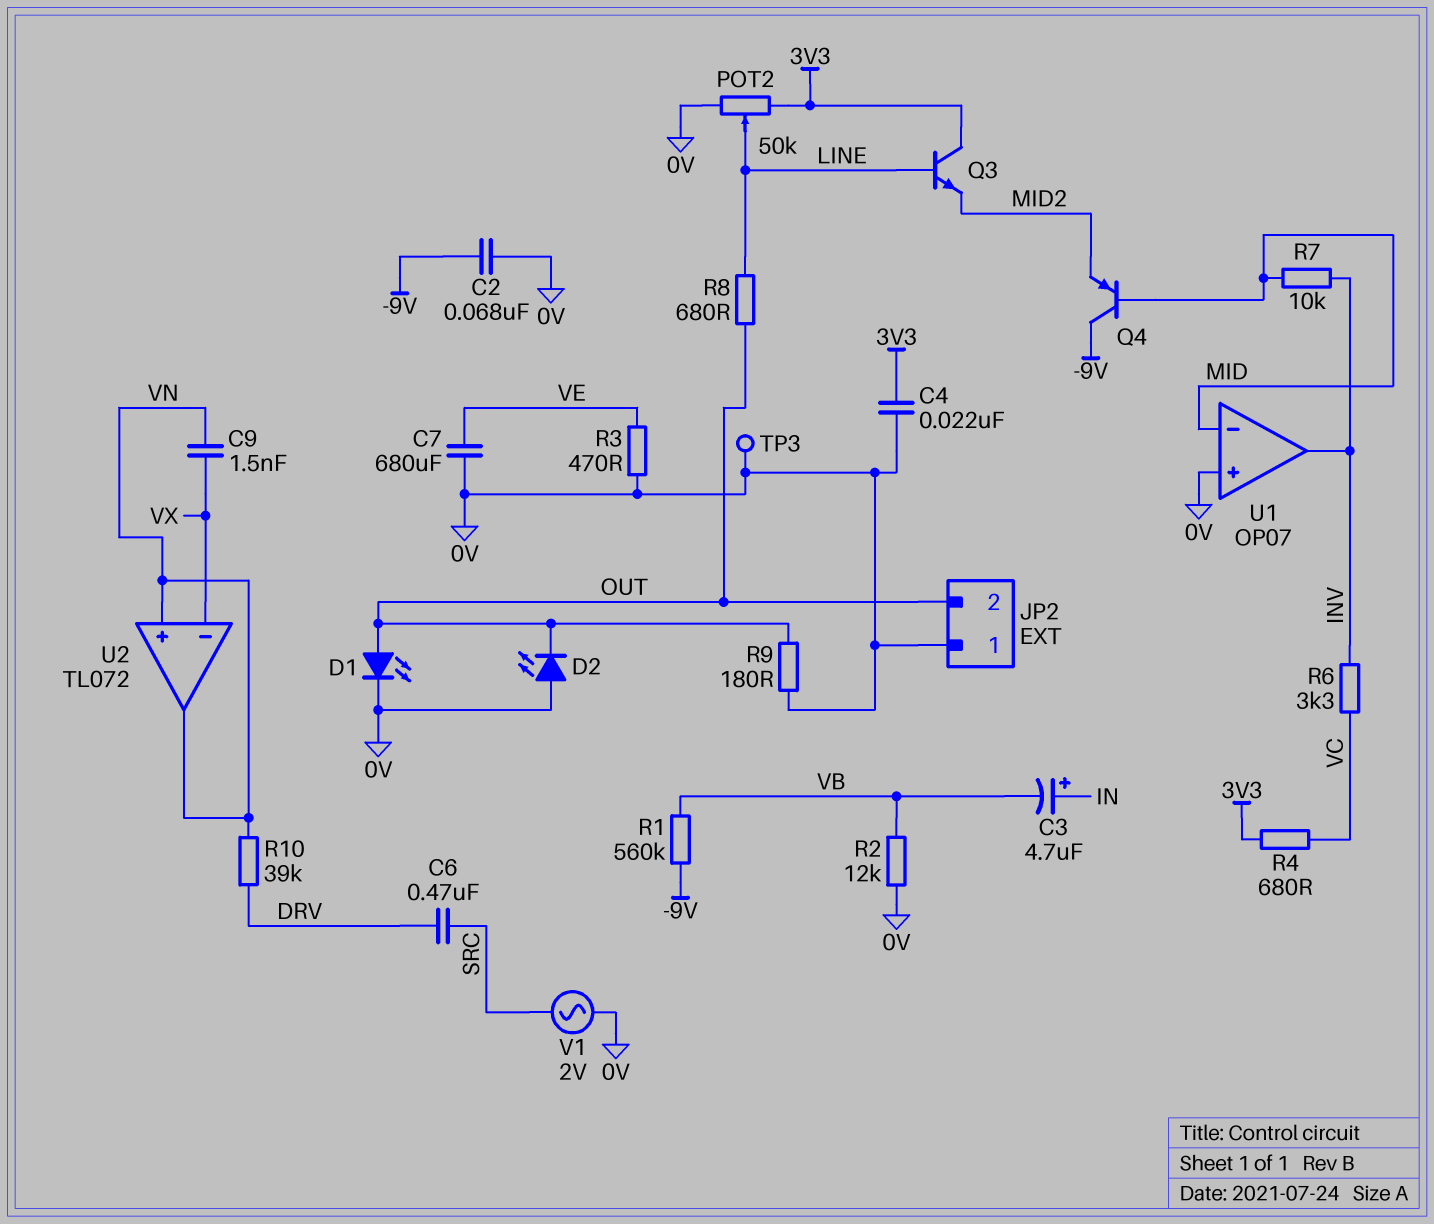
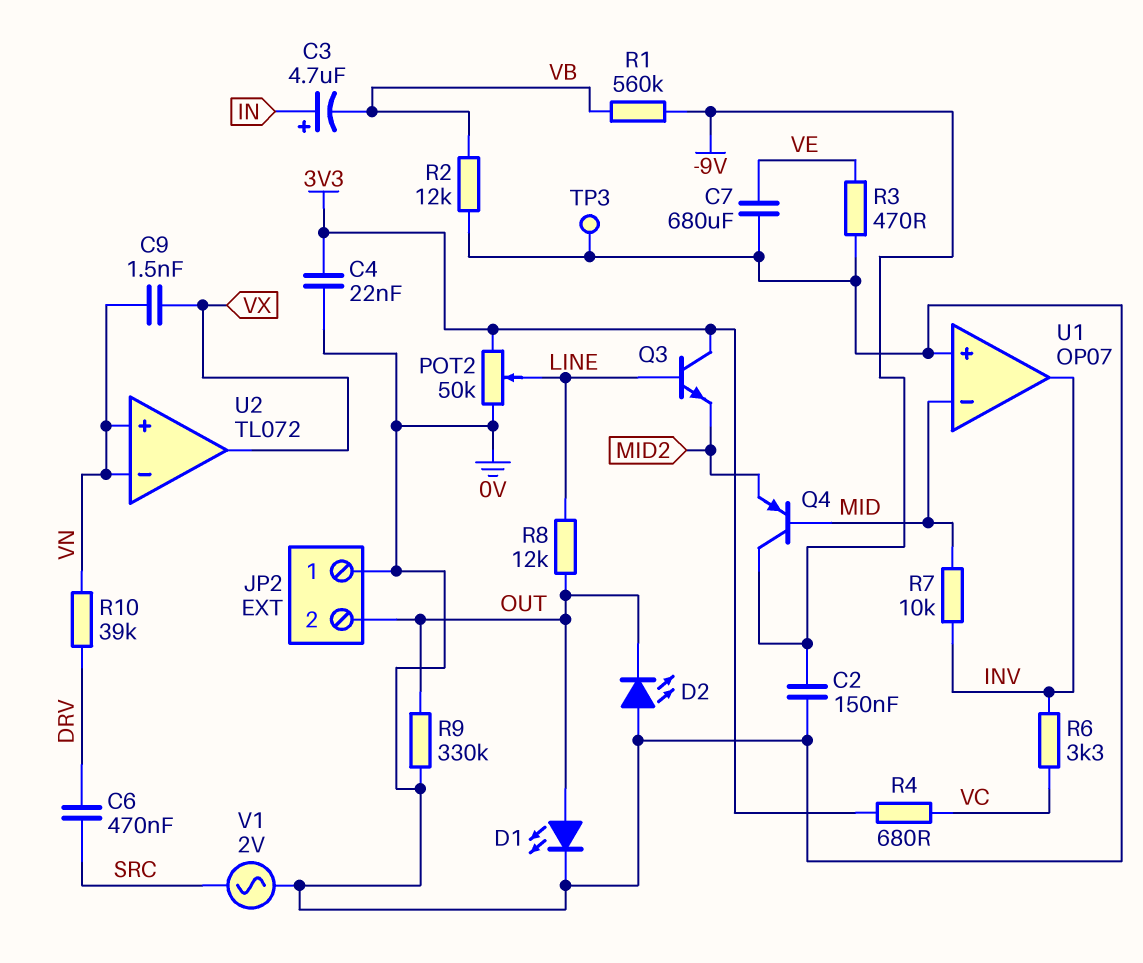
C2: 68nF (-9V, 0V) -> 150nF (-9V, 0V)
R8: 680 (LINE, OUT) -> 12k (LINE, OUT)
R9: 180 (0V, OUT) -> 330k (0V, OUT)
U2 pin in-: VX -> VN
U2 pin out: VN -> VX

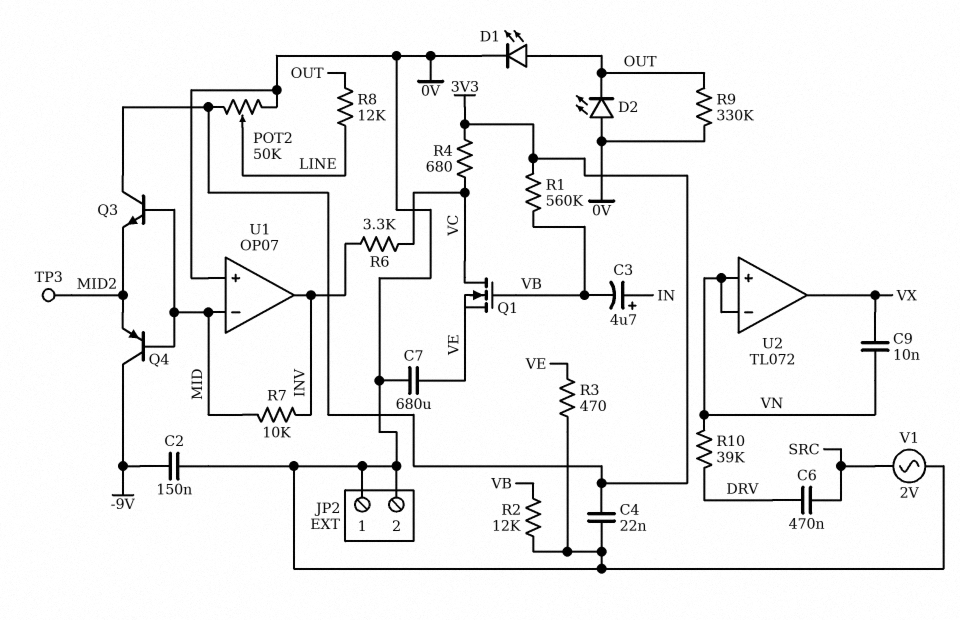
C9: 1.5nF (VN, VX) -> 10nF (VN, VX)
JP2 pin 2: OUT -> 0V
Q1: none -> NMOS (G VB, D VC, S VE)
Q3: NPN (B LINE, C 3V3, E MID2) -> NPN (B MID, C 3V3, E MID2)
R1: 560k (-9V, VB) -> 560k (3V3, VB)
TP3: test point (0V) -> test point (MID2)

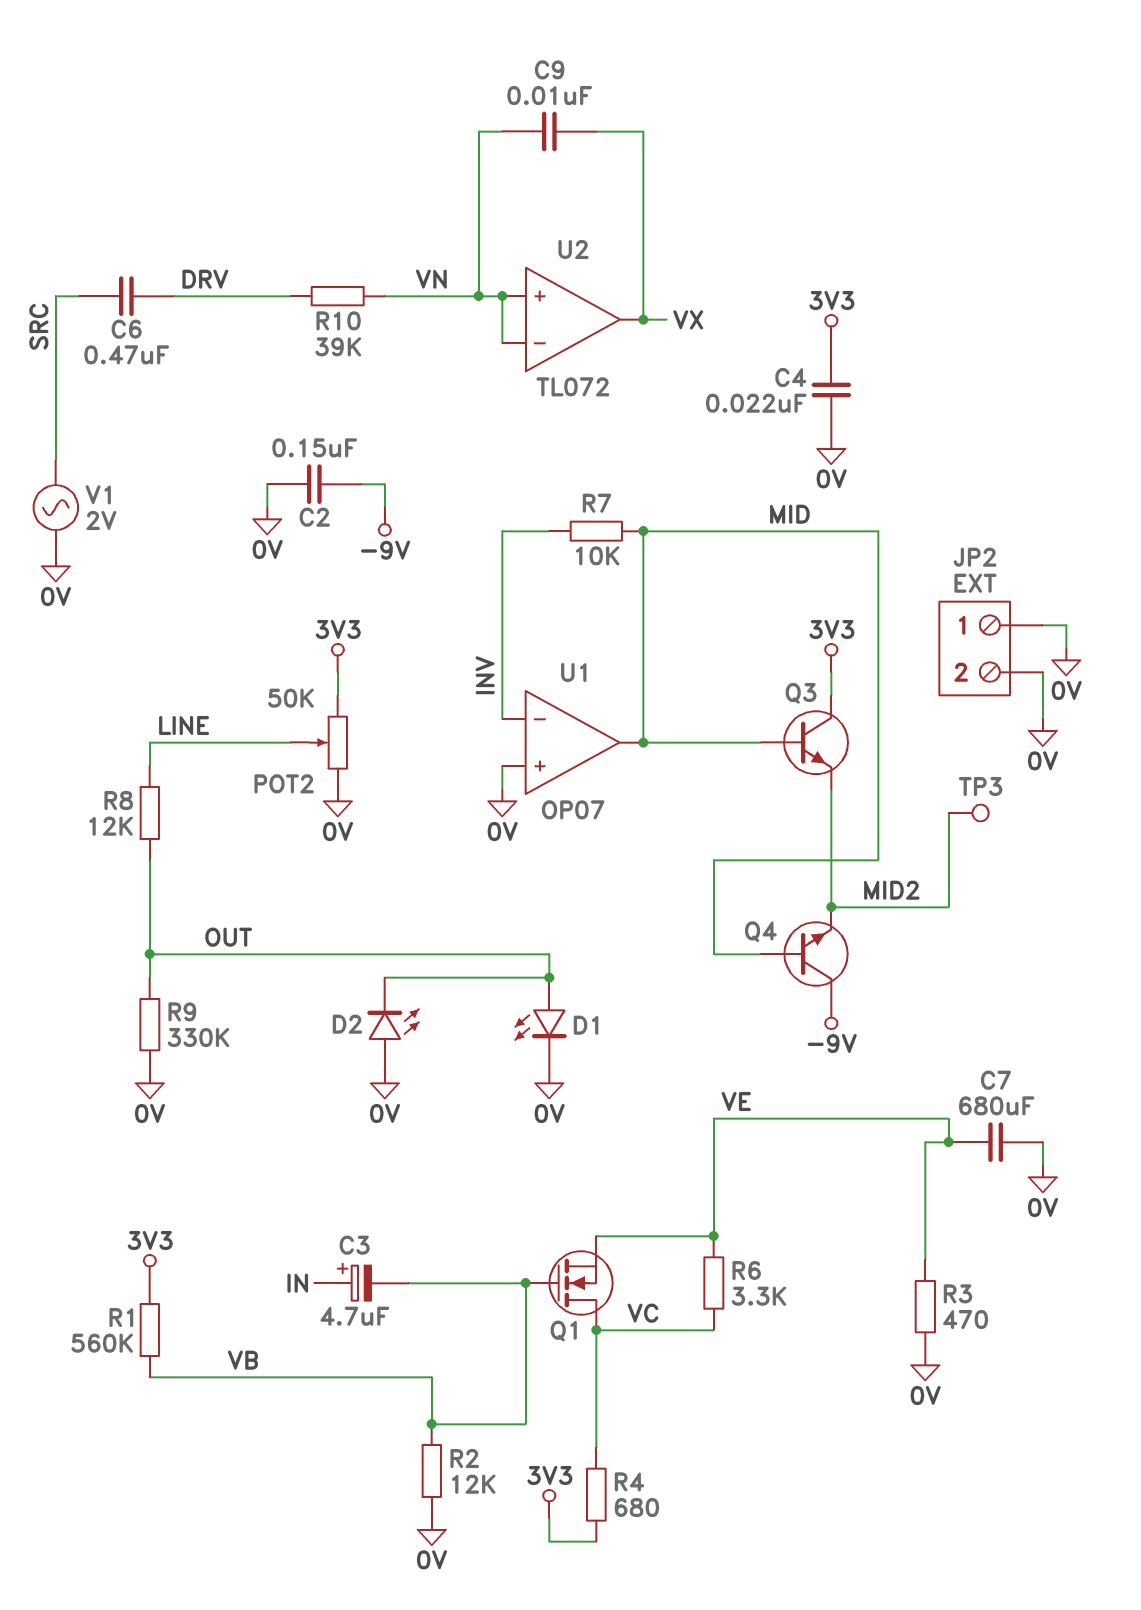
Q4: PNP (B MID, C -9V, E MID2) -> NPN (B MID, C -9V, E MID2)
R6: 3.3k (INV, VC) -> 3.3k (VC, VE)
U1 pin in-: MID -> INV
U1 pin out: INV -> MID

